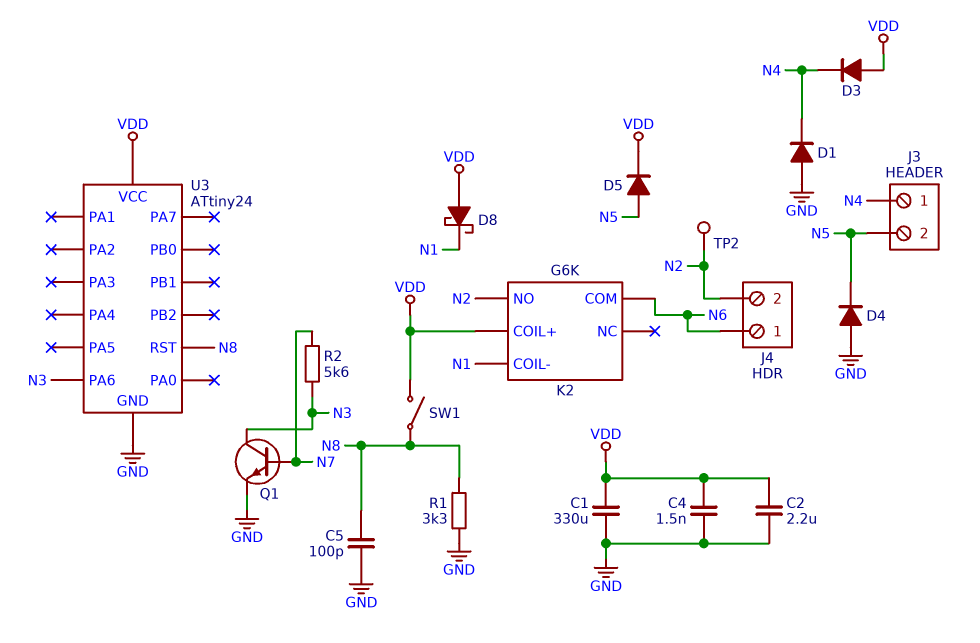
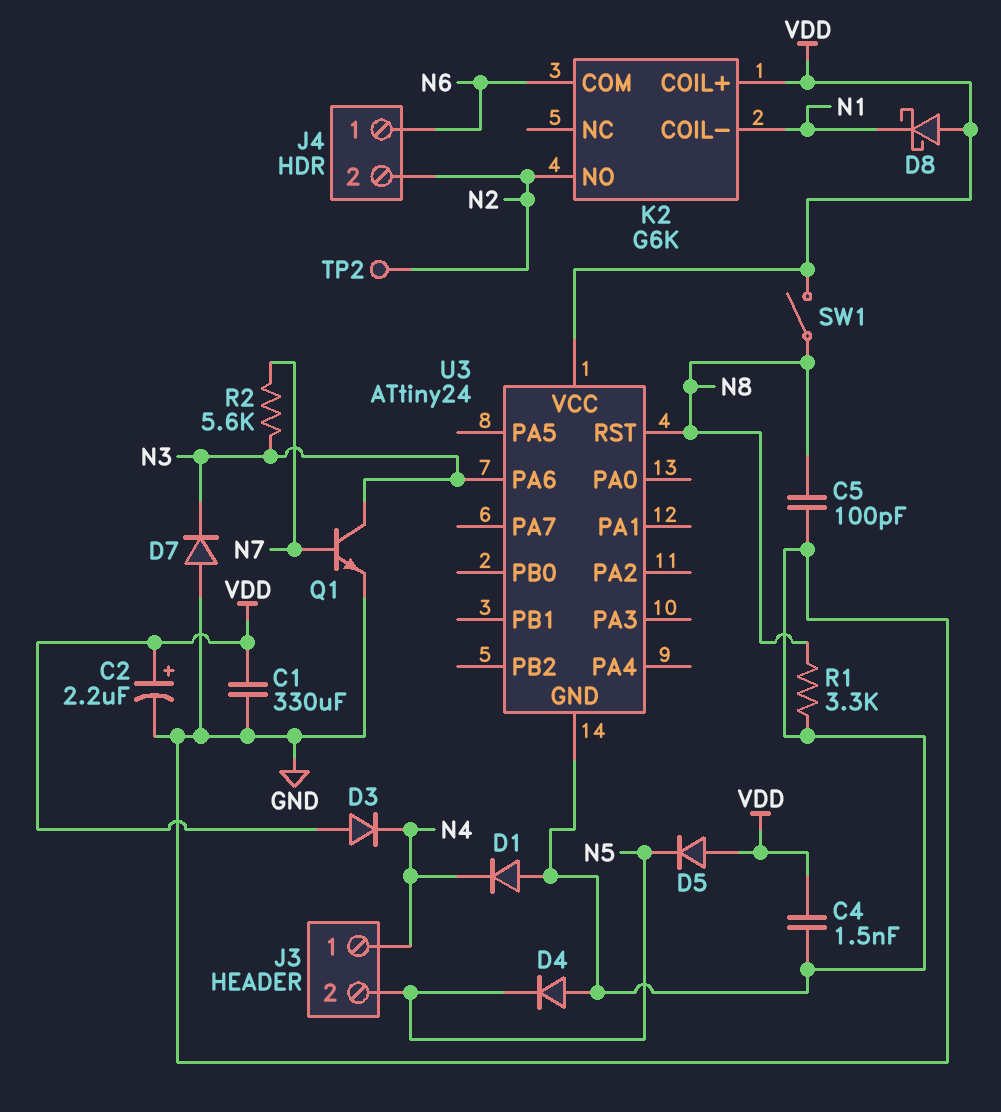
C2: 2.2uF (GND, VDD) -> 2.2uF (plus VDD, minus GND)
D5: diode (A N5, K VDD) -> diode (A VDD, K N5)
D7: none -> diode (A GND, K N3)

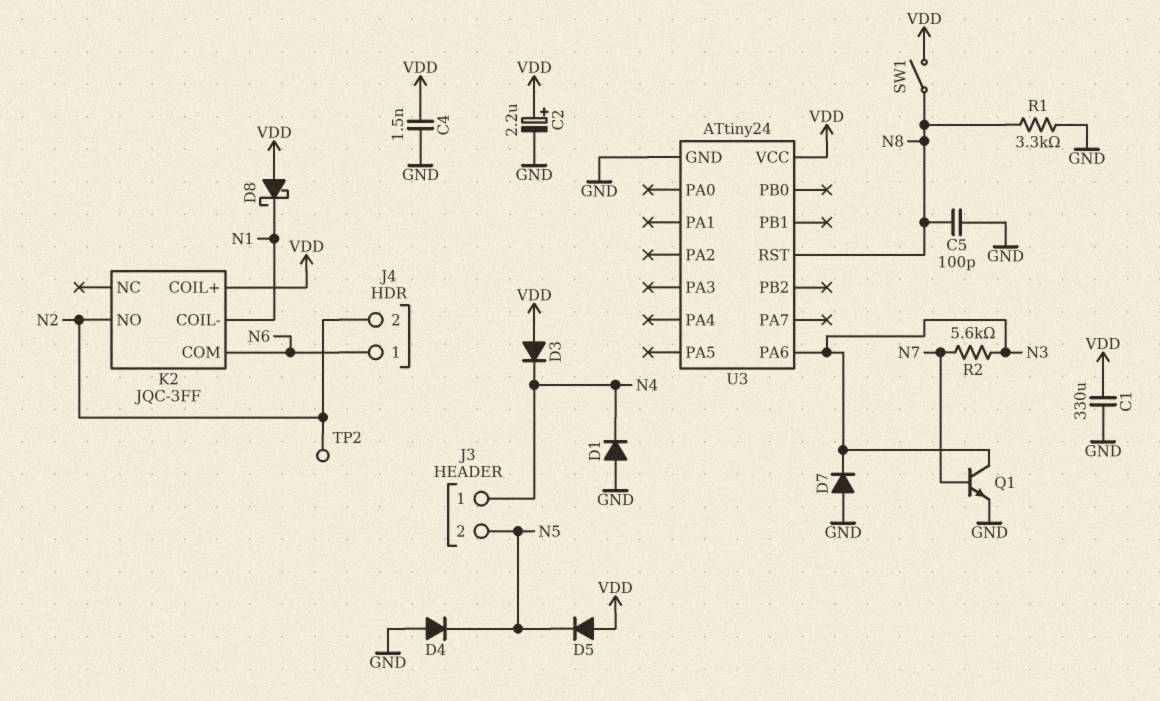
K2: G6K -> JQC-3FF

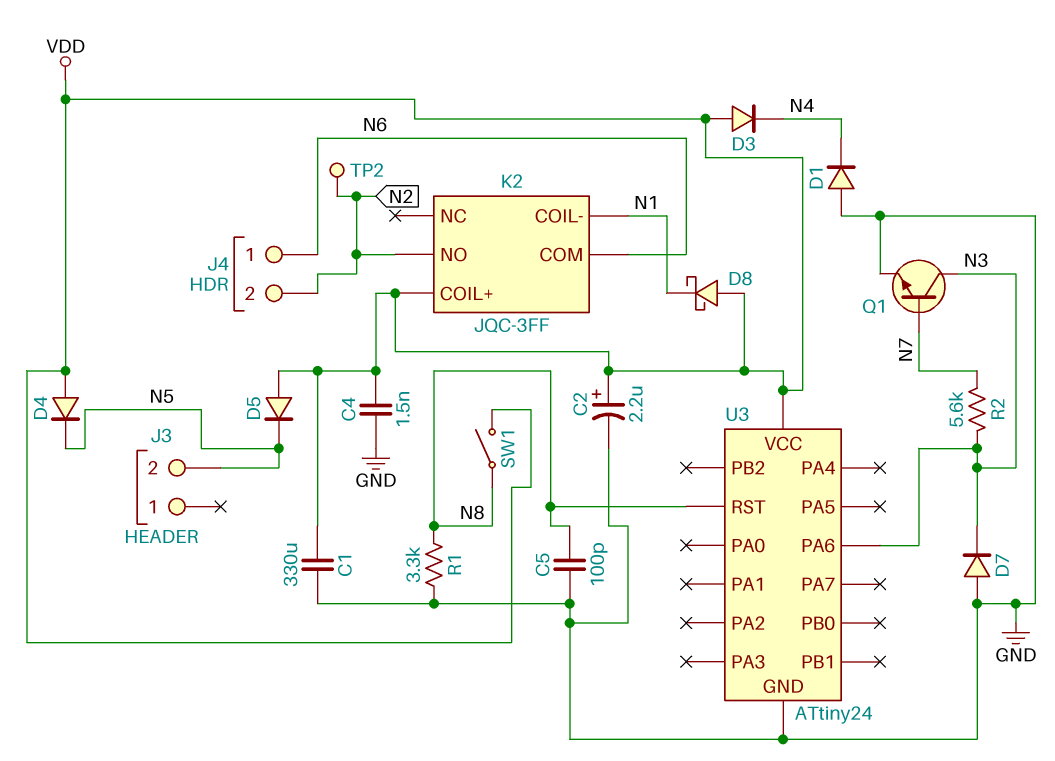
D4: diode (A GND, K N5) -> diode (A VDD, K N5)
J3 pin 1: N4 -> none

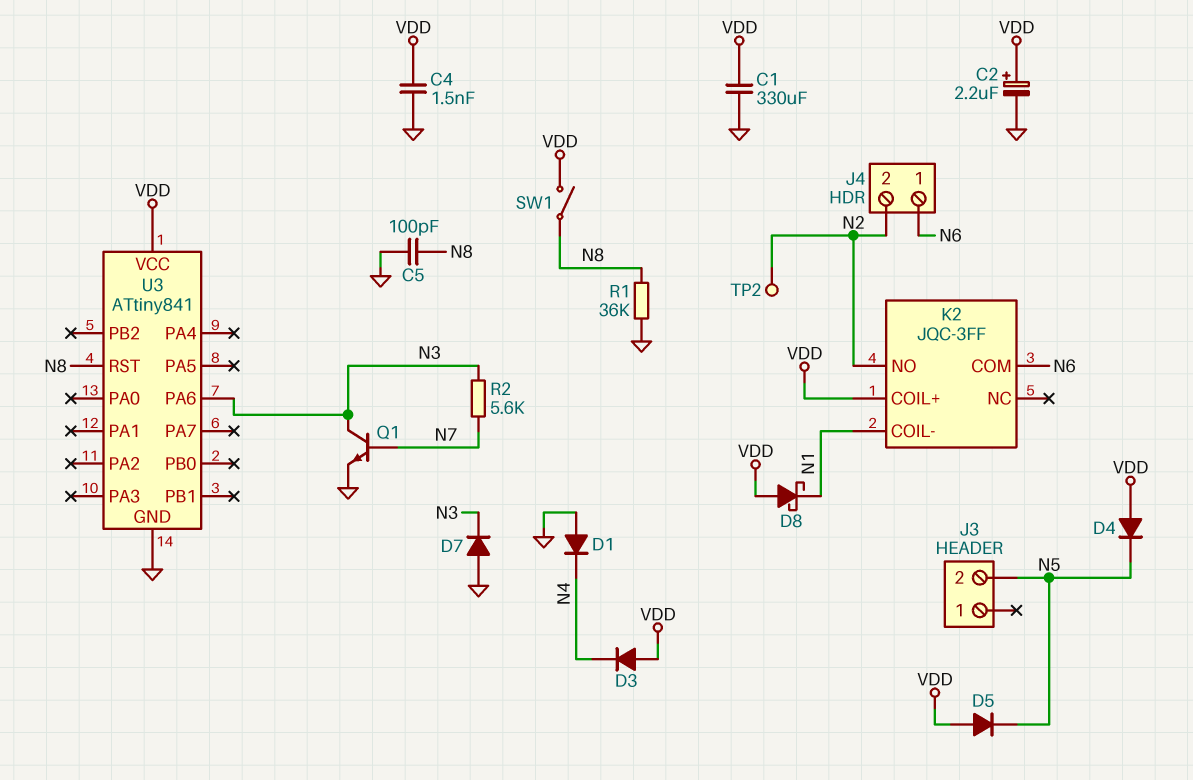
R1: 3.3k (GND, N8) -> 36k (GND, N8)
U3: ATtiny24 -> ATtiny841

